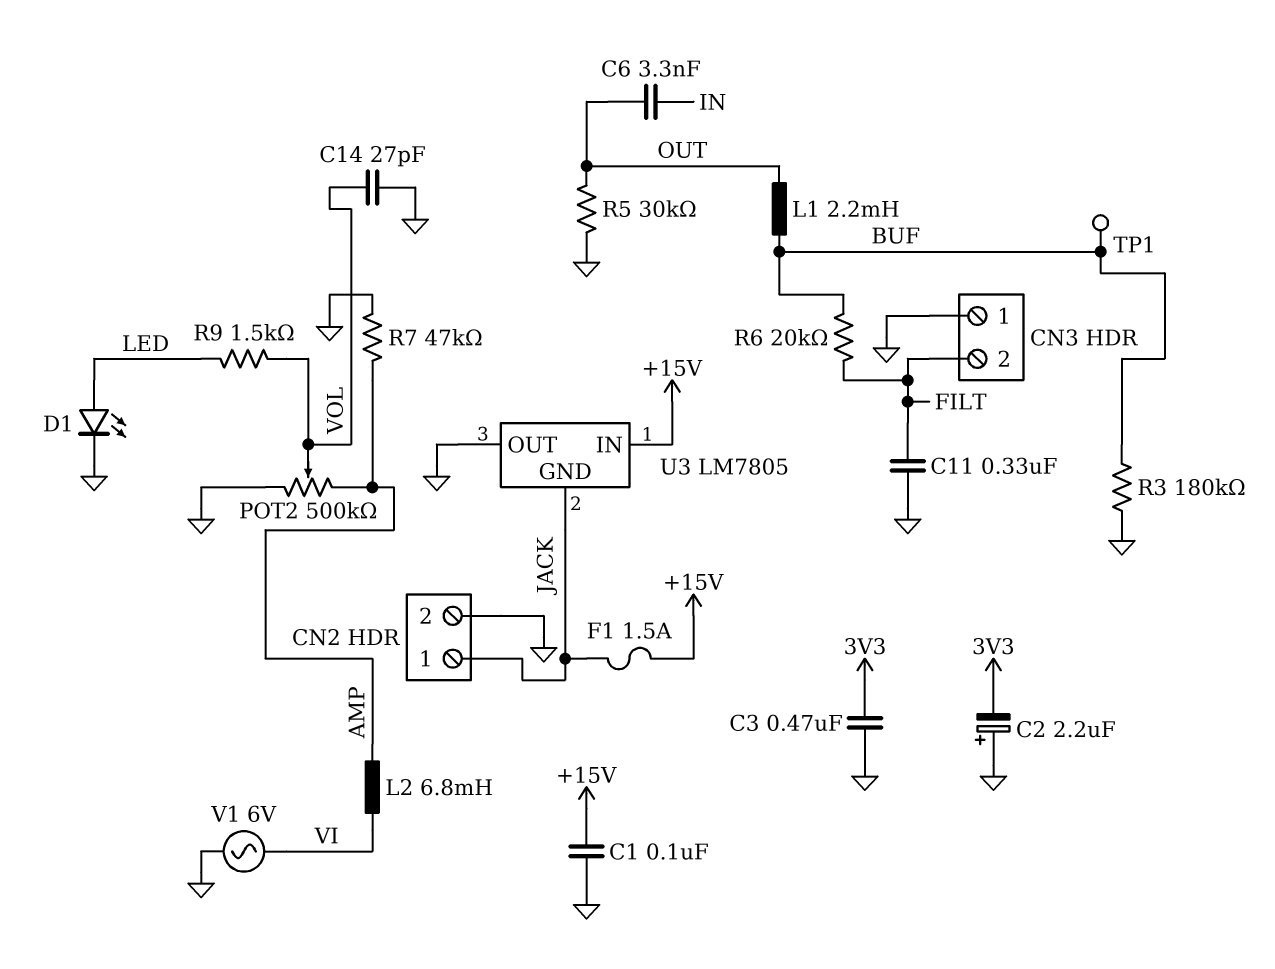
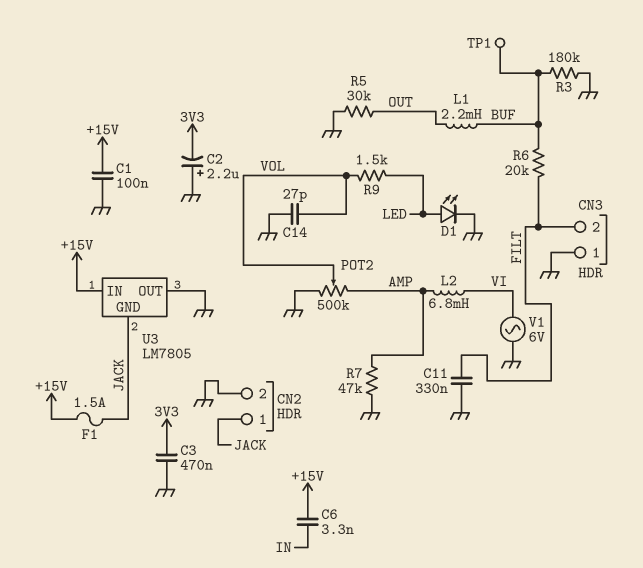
C6: 3.3nF (IN, OUT) -> 3.3nF (+15V, IN)

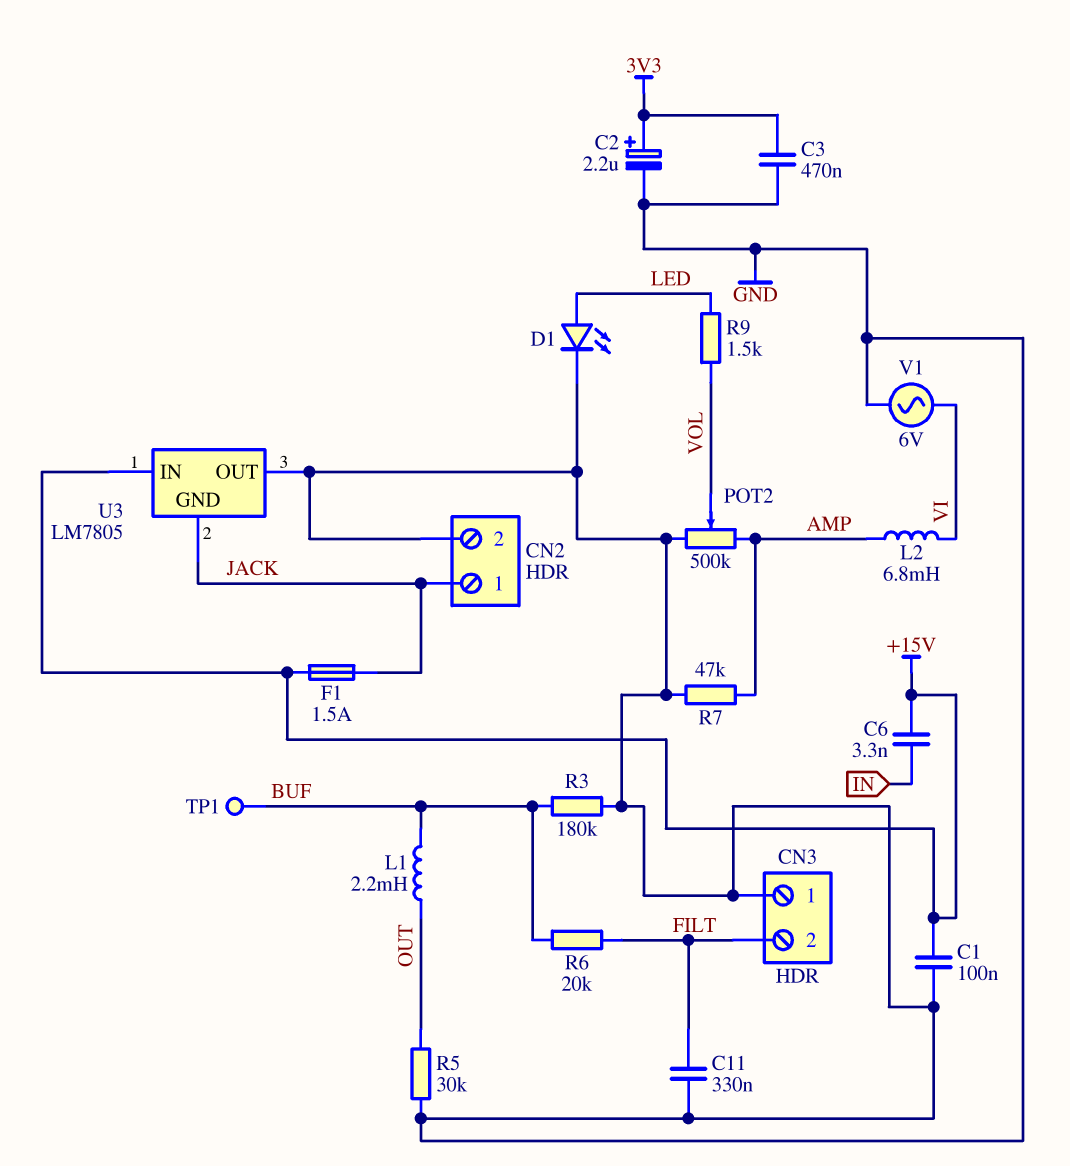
C2: 2.2uF (plus GND, minus 3V3) -> 2.2uF (plus 3V3, minus GND)
C14: 27pF (GND, VOL) -> none

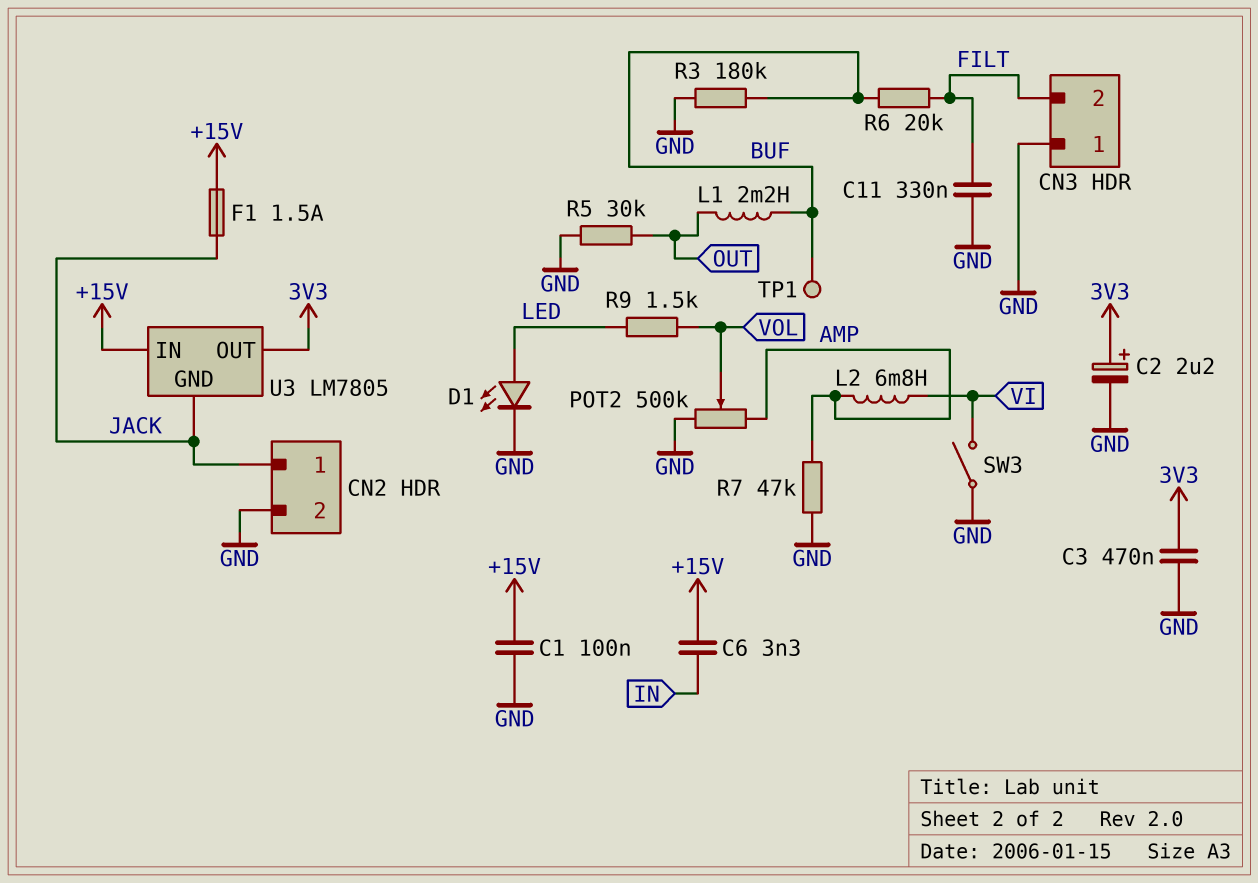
SW3: none -> switch (GND, VI)
U3 pin OUT: GND -> 3V3
V1: AC 6V (GND, VI) -> none

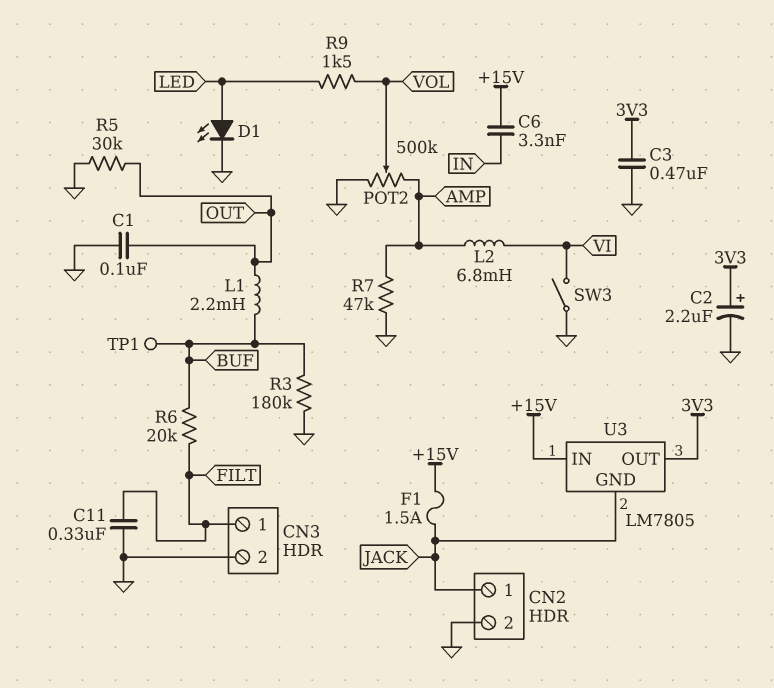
C1: 100nF (+15V, GND) -> 100nF (GND, OUT)
CN3 pin 1: GND -> FILT
CN3 pin 2: FILT -> GND

